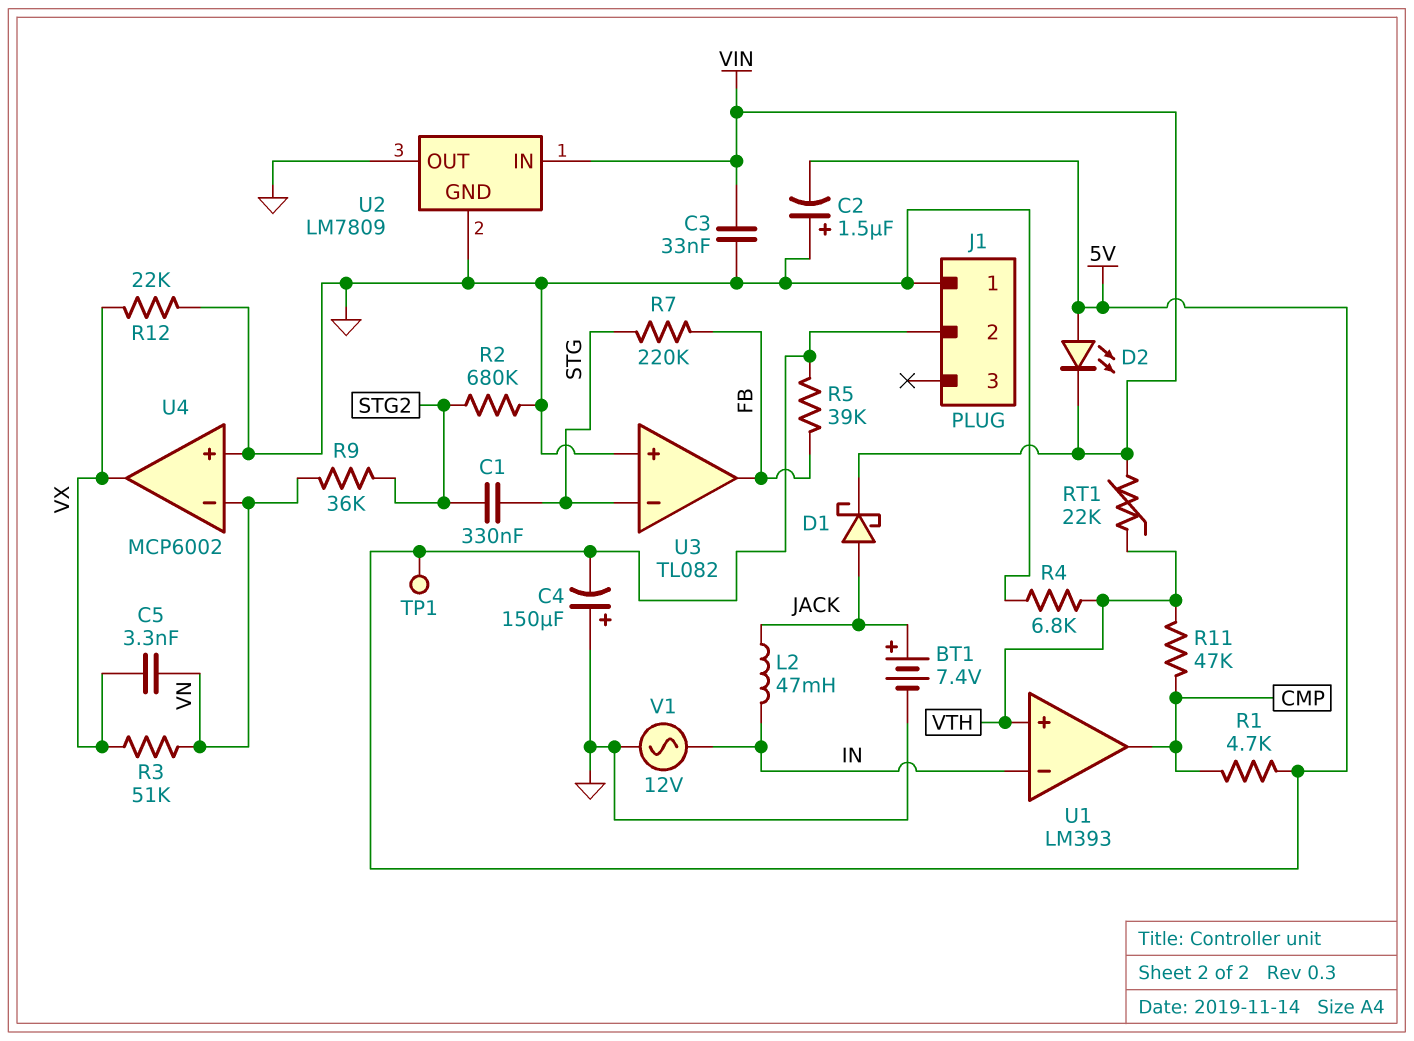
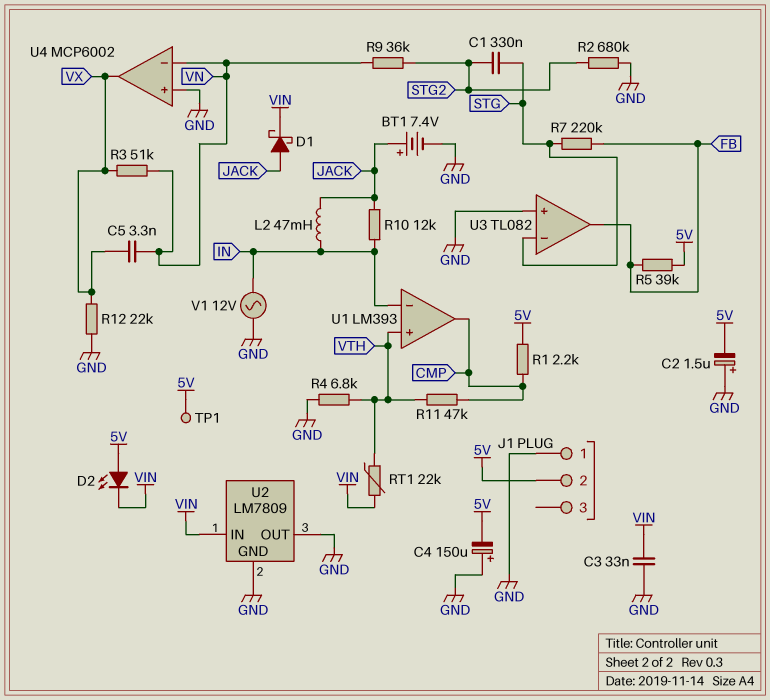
R1: 4.7k (5V, CMP) -> 2.2k (5V, CMP)
R10: none -> 12k (IN, JACK)

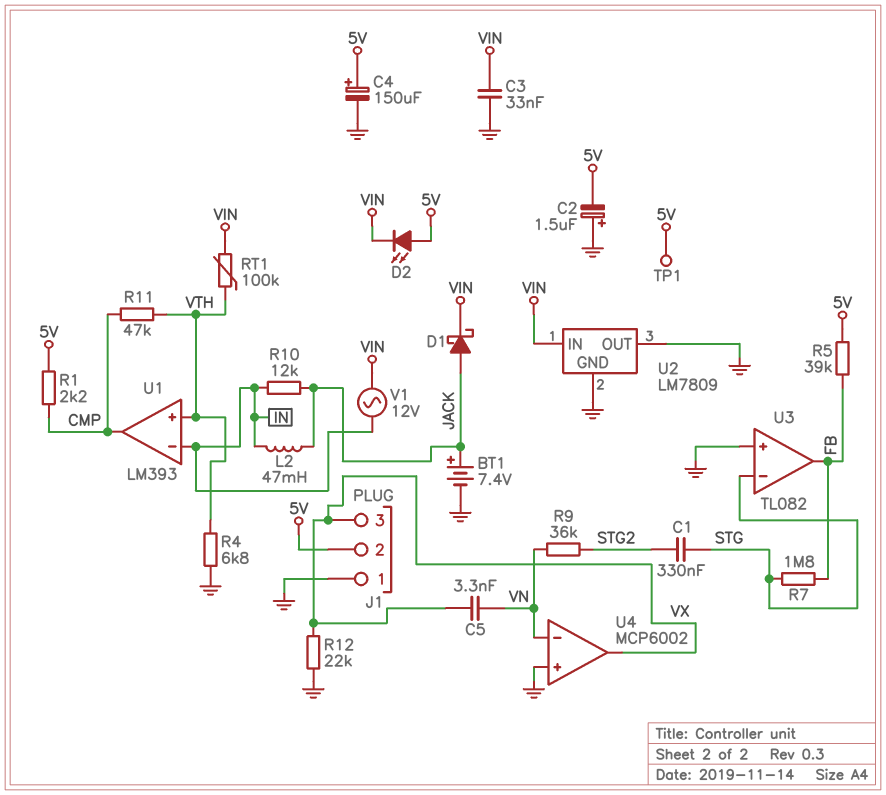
C4: 150uF (plus GND, minus 5V) -> 150uF (plus 5V, minus GND)
J1 pin 3: none -> VX
R2: 680k (GND, STG2) -> none
R3: 51k (VN, VX) -> none
R7: 220k (FB, STG) -> 1.8M (FB, STG)
RT1: 22k (VIN, VTH) -> 100k (VIN, VTH)
V1: AC 12V (GND, IN) -> AC 12V (IN, VIN)

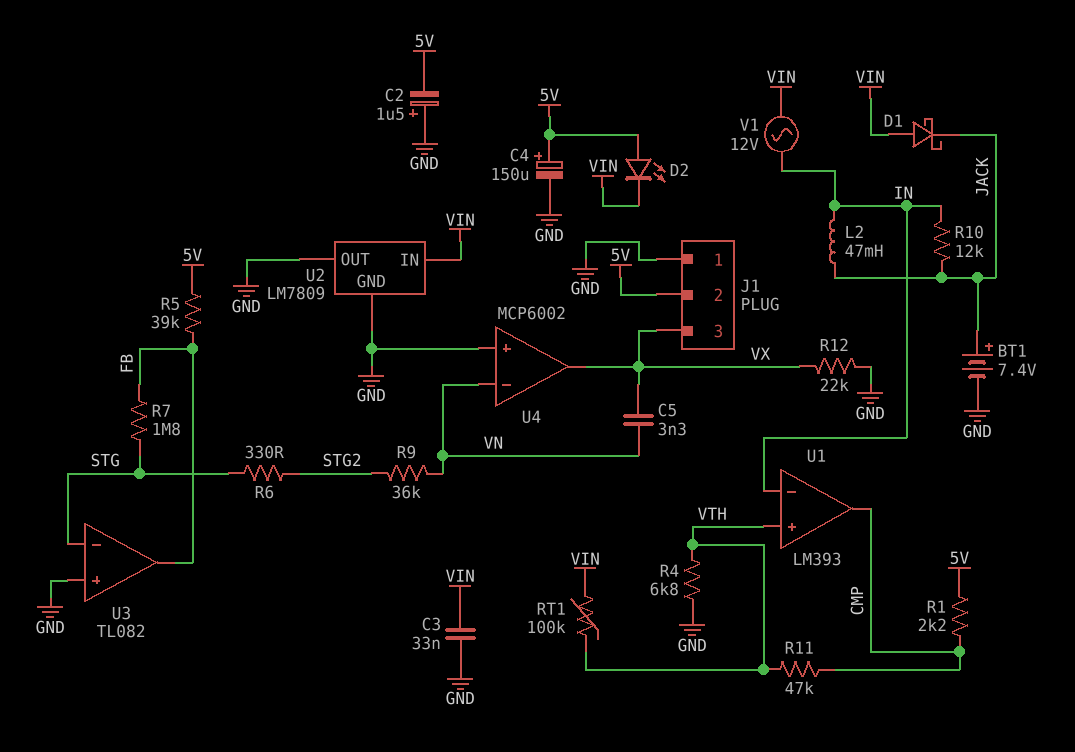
C1: 330nF (STG, STG2) -> none
D1: schottky (A JACK, K VIN) -> schottky (A VIN, K JACK)
R6: none -> 330 (STG, STG2)
TP1: test point (5V) -> none

